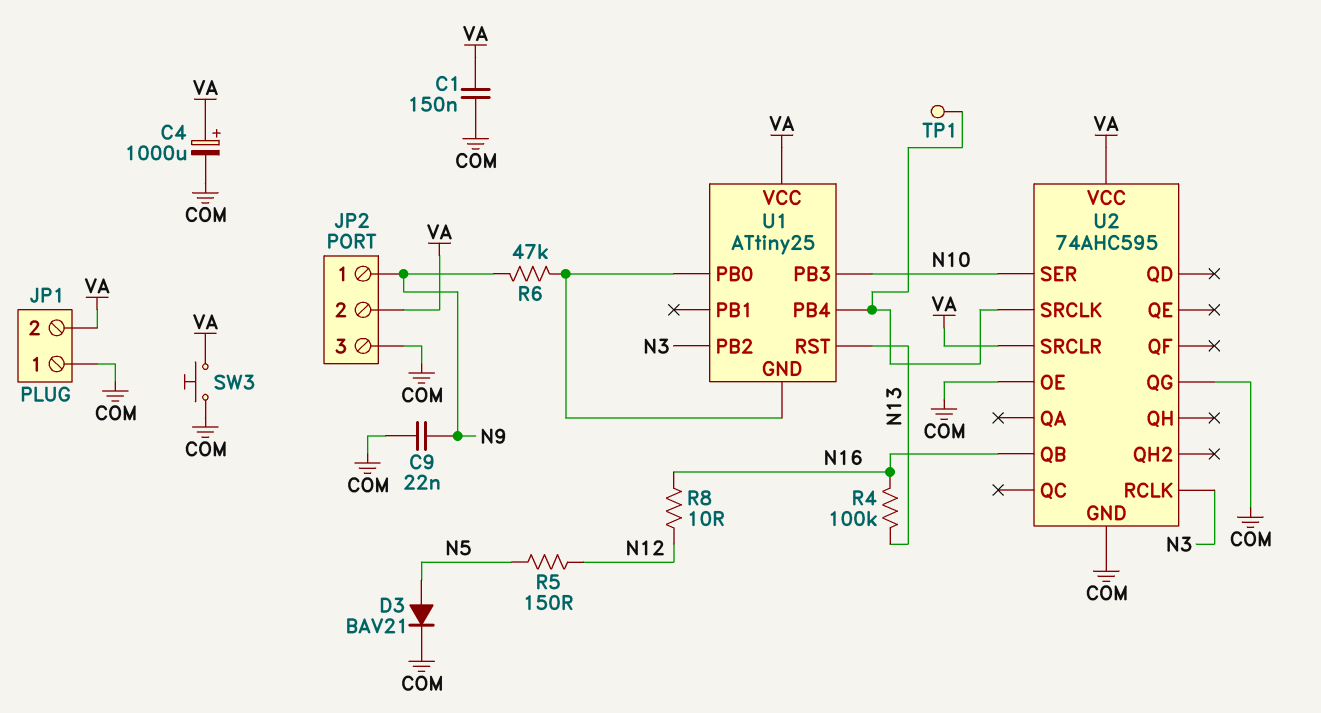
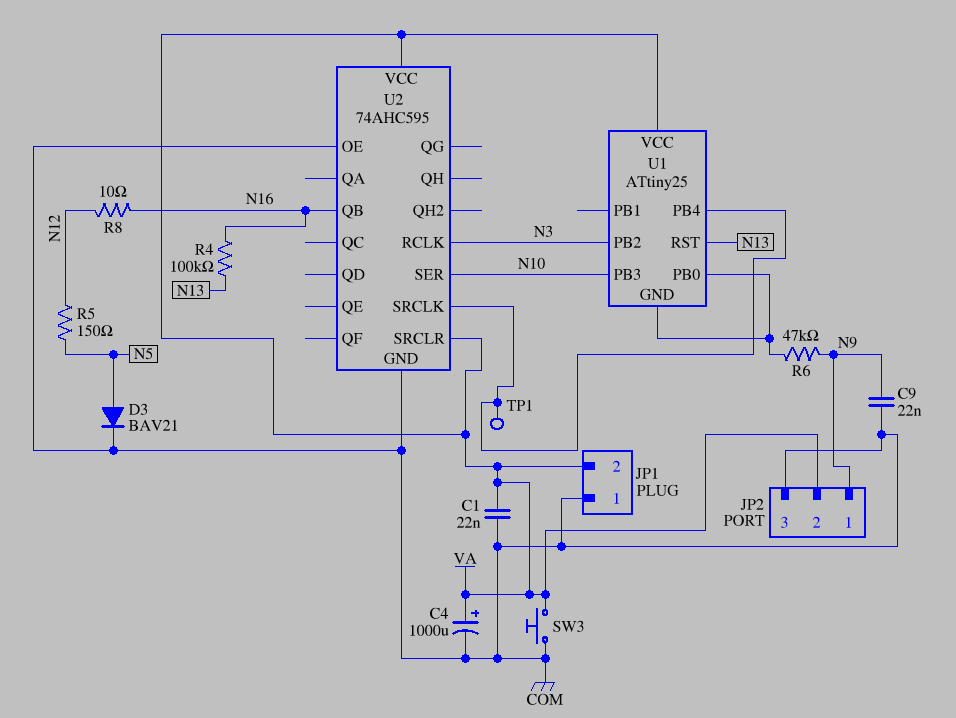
C1: 150nF (COM, VA) -> 22nF (COM, VA)
U2 pin QG: COM -> none

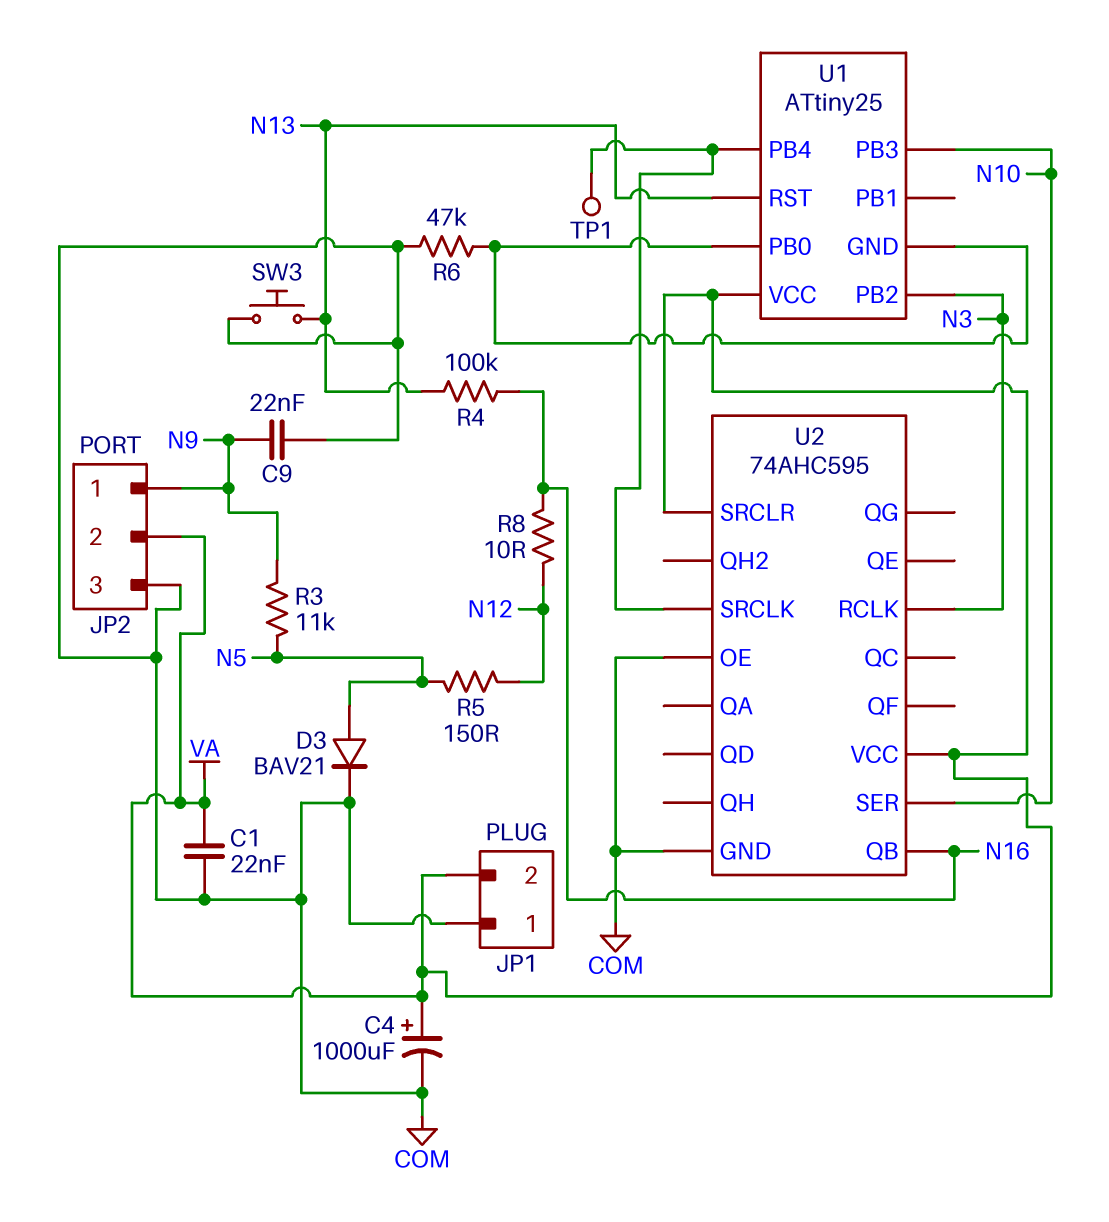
R3: none -> 11k (N5, N9)
R6: 47k (N9, U1/GND) -> 47k (COM, U1/GND)
SW3: button (COM, VA) -> button (COM, N13)

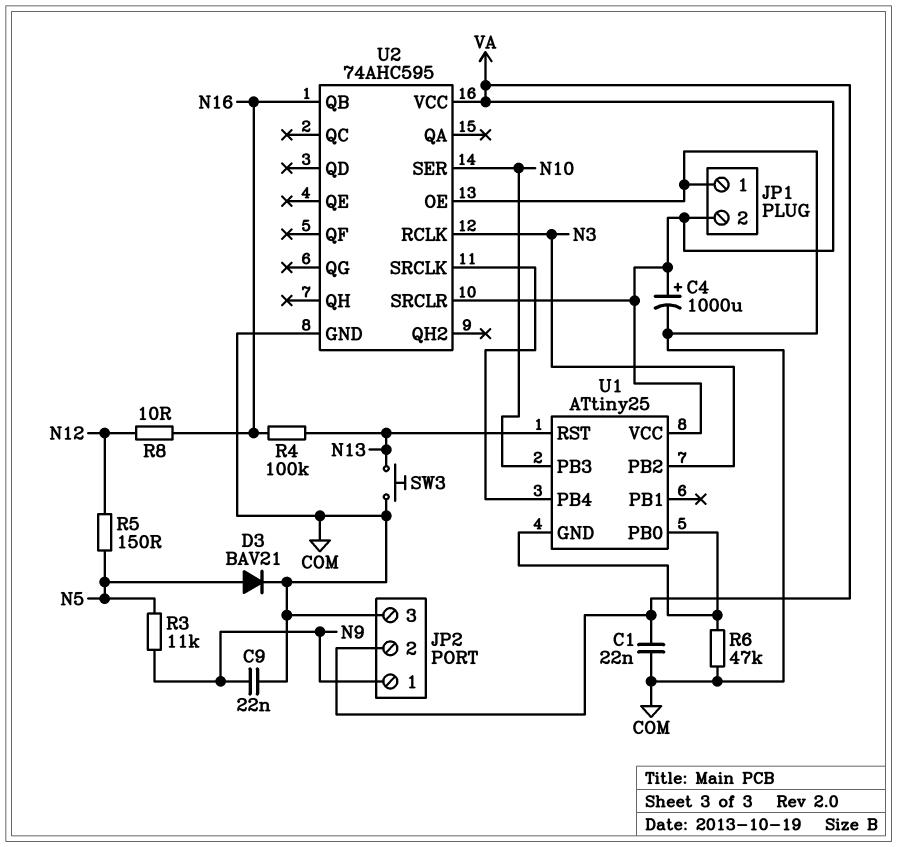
TP1: test point (U1/PB4) -> none

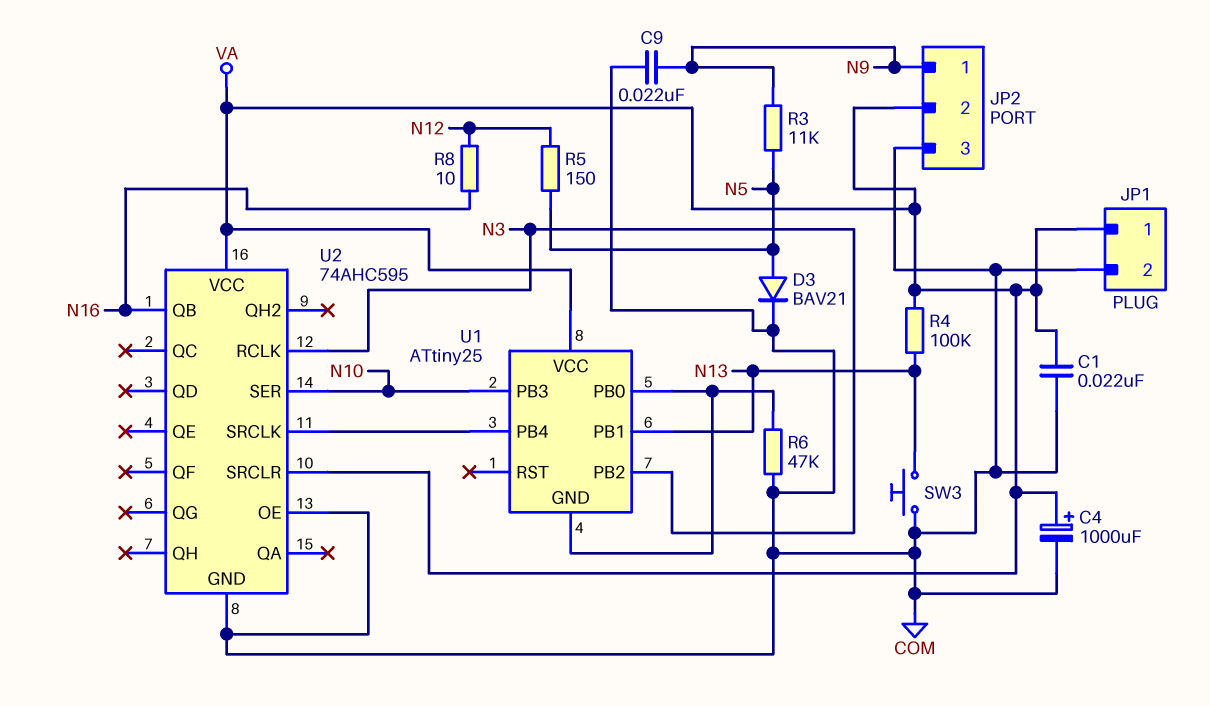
JP1 pin 1: COM -> VA
JP1 pin 2: VA -> COM
R4: 100k (N13, N16) -> 100k (N13, VA)
U1 pin PB1: none -> N13
U1 pin RST: N13 -> none

